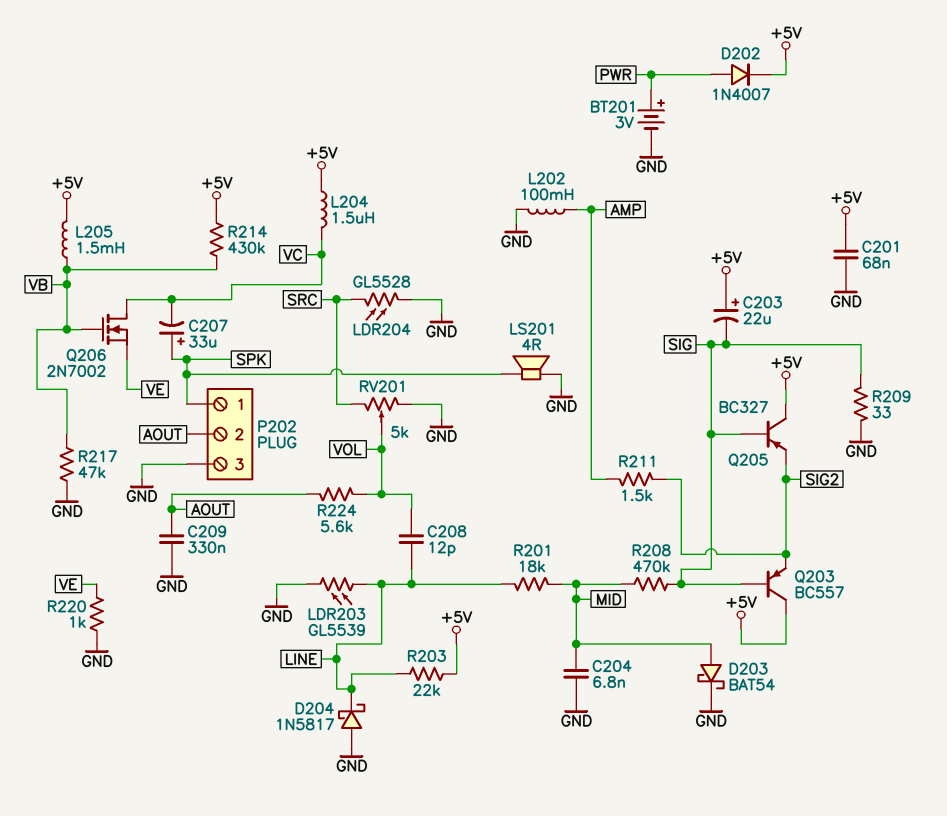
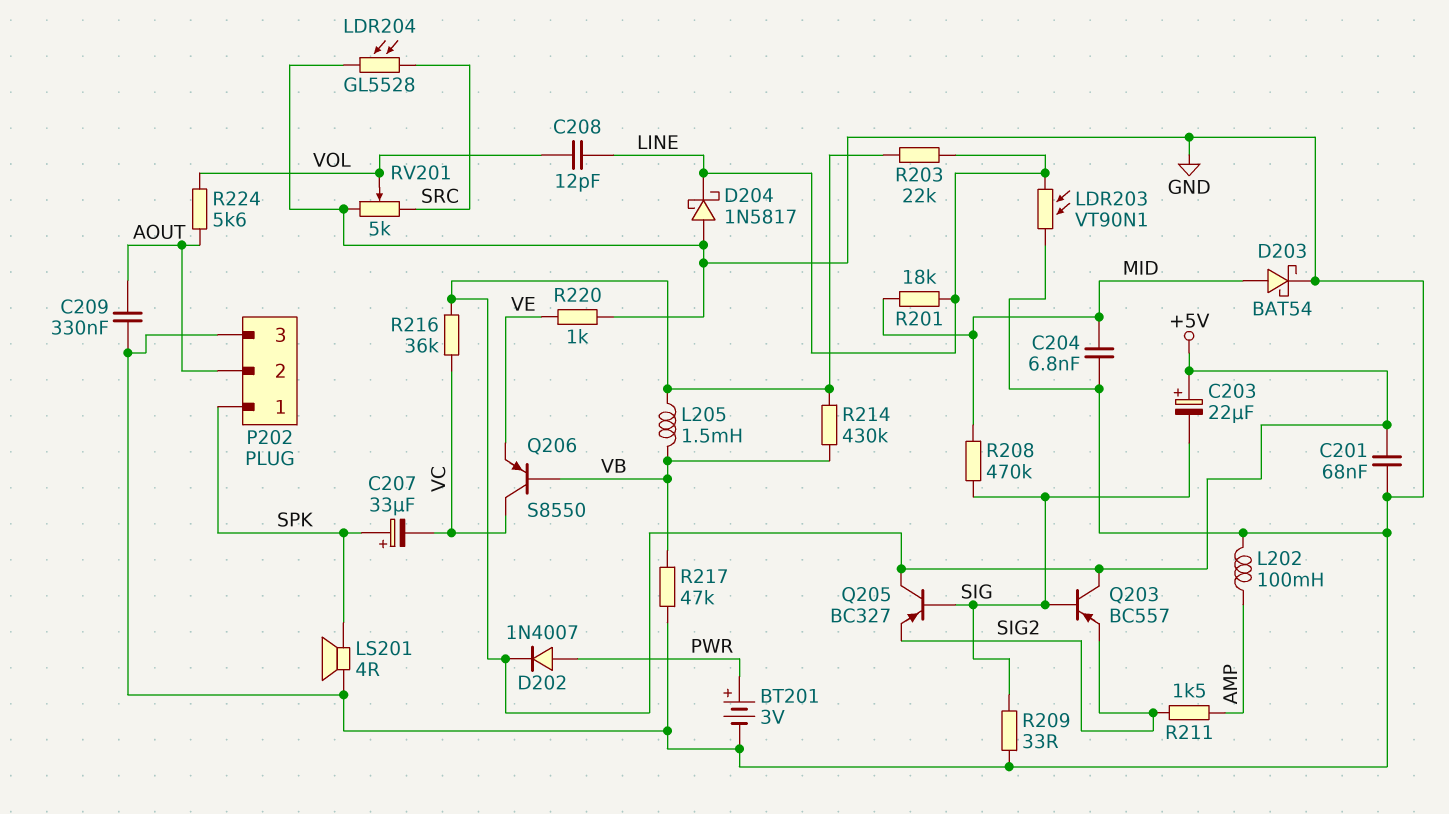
L204: 1.5uH (+5V, VC) -> none
LDR203: GL5539 (GND, LINE) -> VT90N1 (GND, LINE)
Q206: NMOS 2N7002 (G VB, D VC, S VE) -> PNP S8550 (B VB, C VC, E VE)
R216: none -> 36k (+5V, VC)

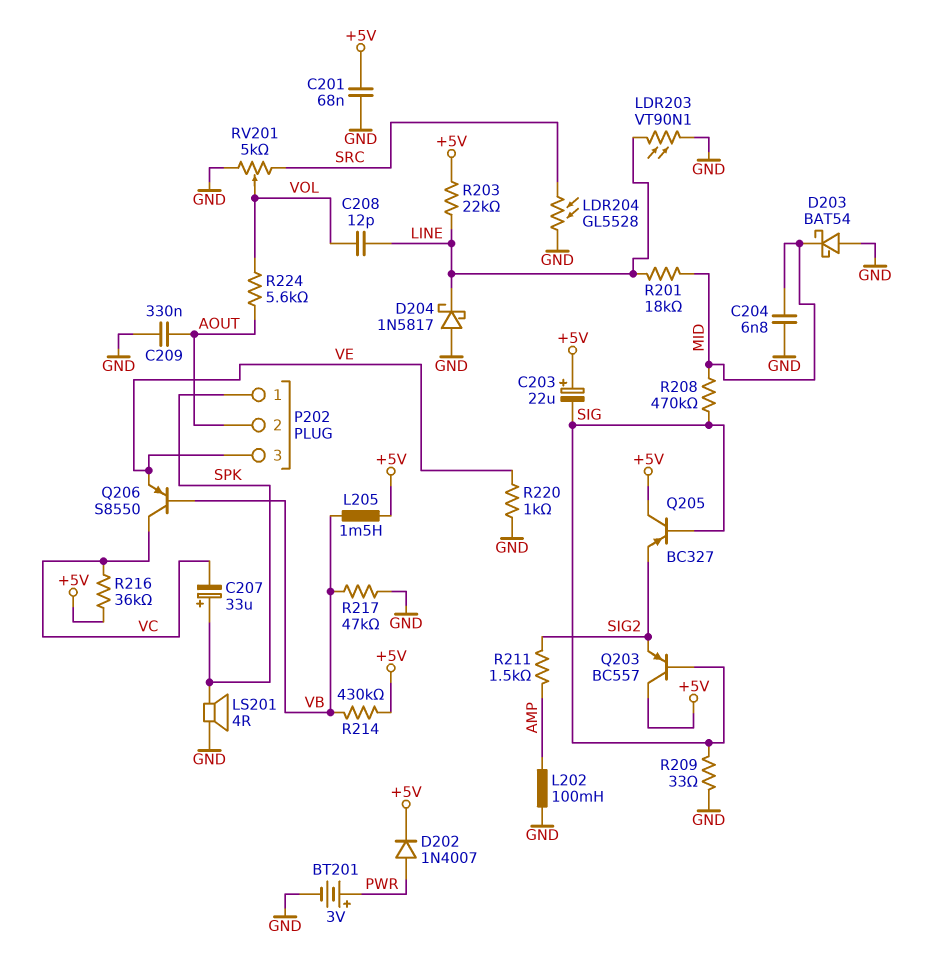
D203: schottky BAT54 (A MID, K GND) -> schottky BAT54 (A GND, K MID)
P202 pin 3: GND -> VE

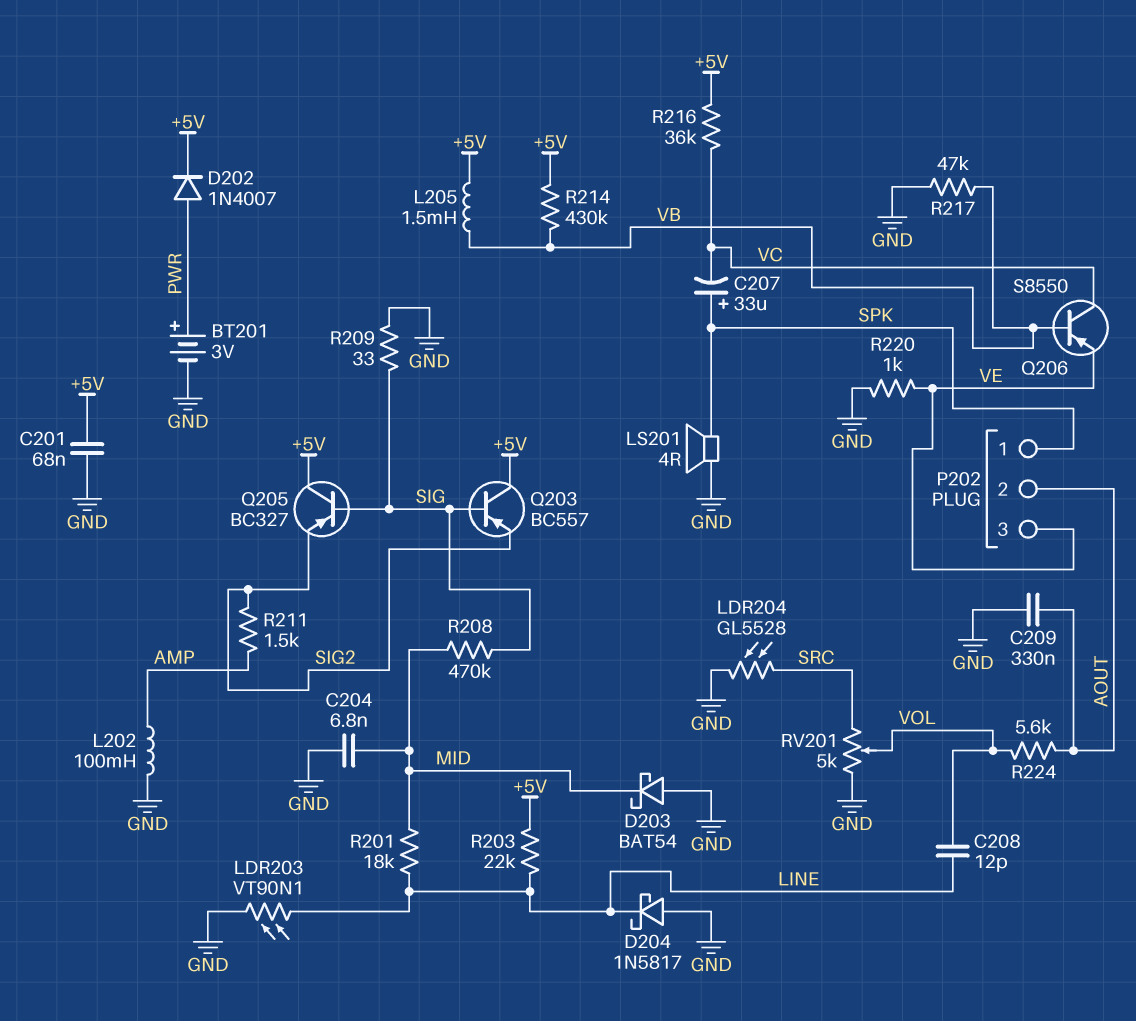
C203: 22uF (plus +5V, minus SIG) -> none

